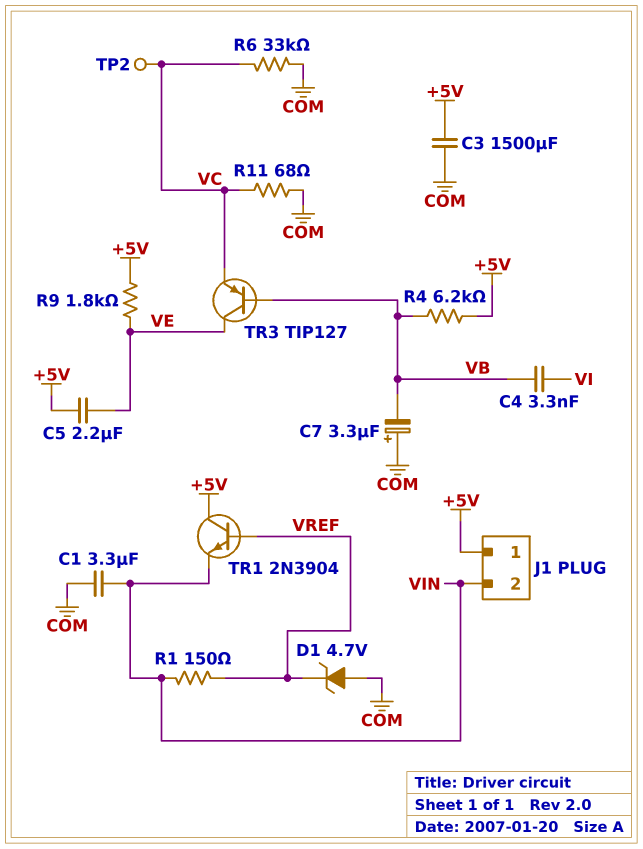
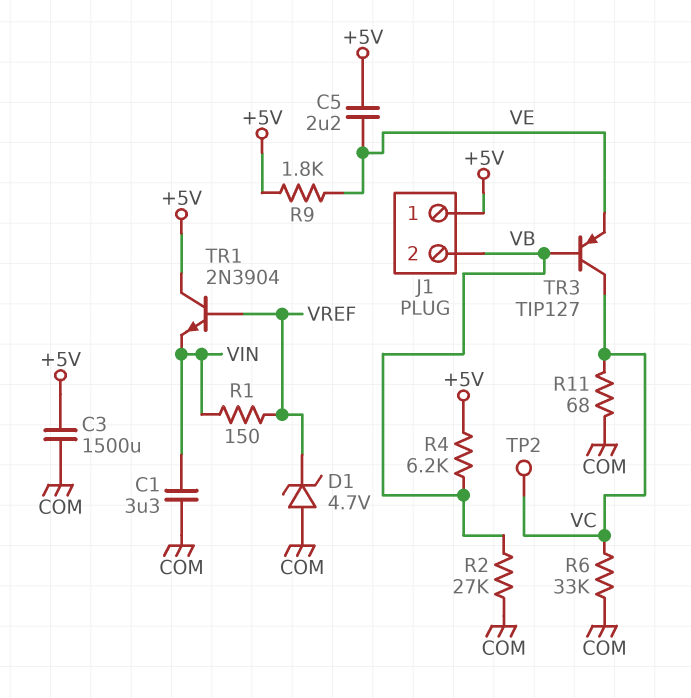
C4: 3.3nF (VB, VI) -> none
C7: 3.3uF (plus COM, minus VB) -> none
J1 pin 2: VIN -> VB
R2: none -> 27k (COM, VB)
TR3: PNP TIP127 (B VB, C VE, E VC) -> PNP TIP127 (B VB, C VC, E VE)

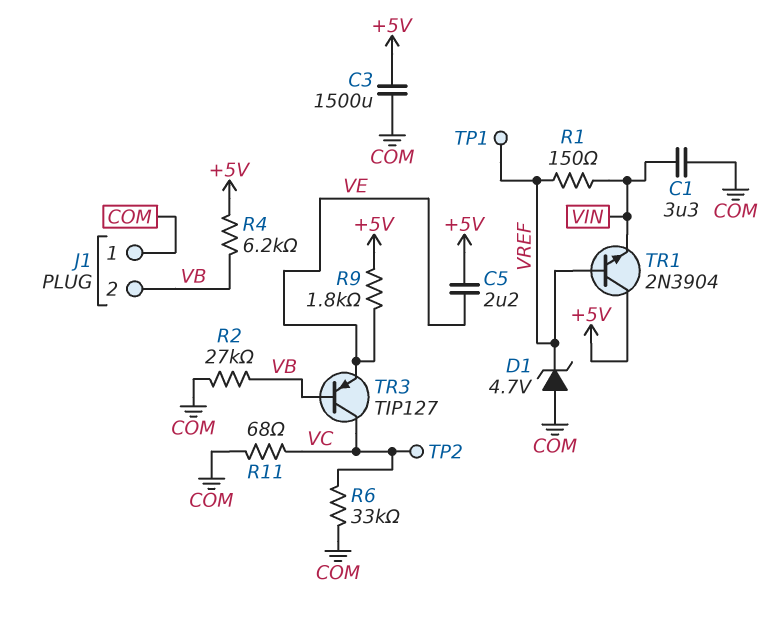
J1 pin 1: +5V -> COM
TP1: none -> test point (VREF)

